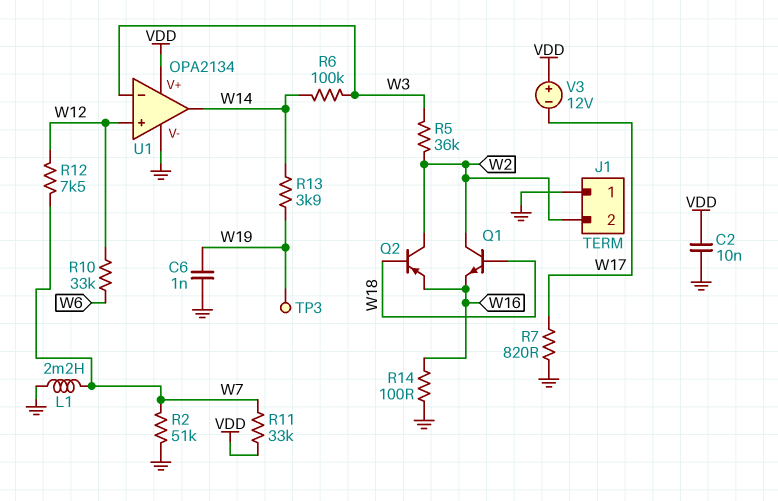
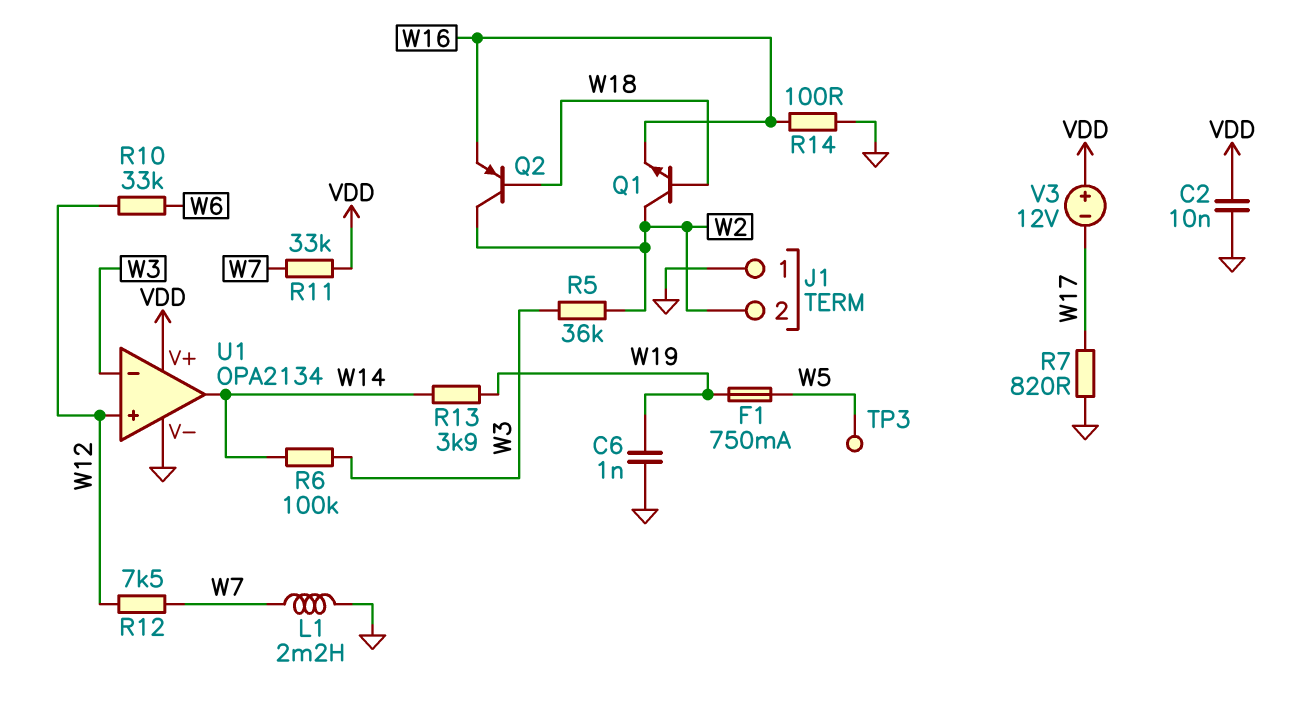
F1: none -> 750mA (W5, W19)
R2: 51k (GND, W7) -> none
TP3: test point (W19) -> test point (W5)

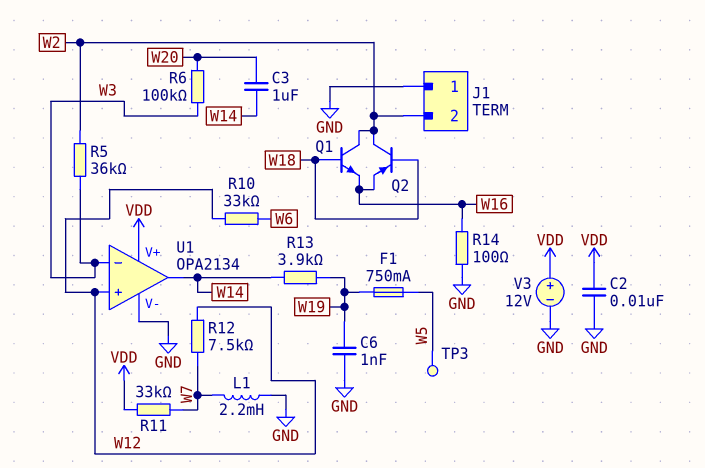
C3: none -> 1uF (W14, W20)
R6: 100k (W3, W14) -> 100k (W3, W20)
R7: 820 (GND, W17) -> none
V3: 12V (plus VDD, minus W17) -> 12V (plus VDD, minus GND)

